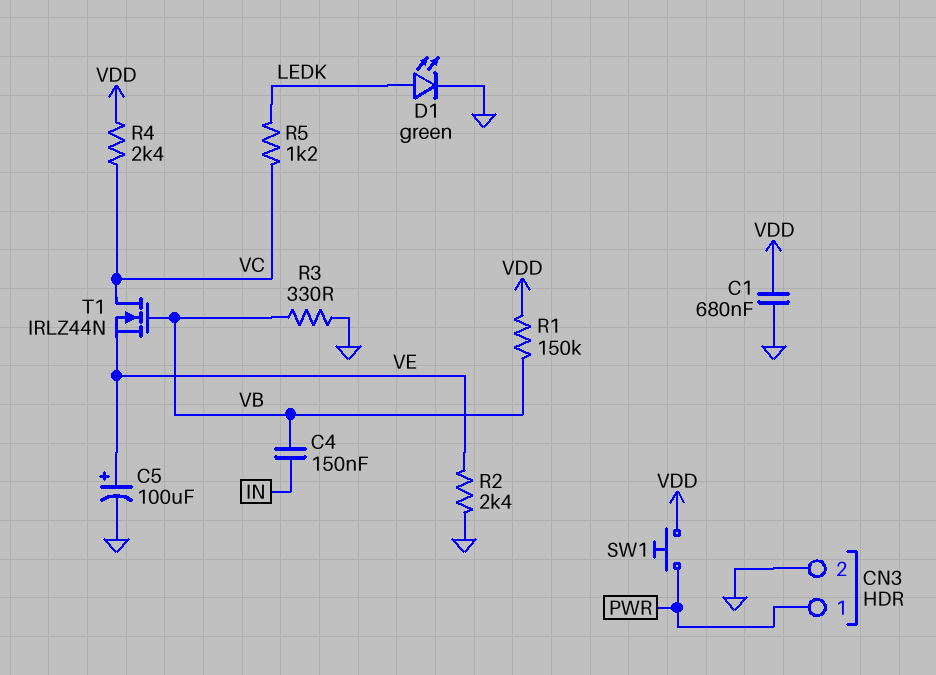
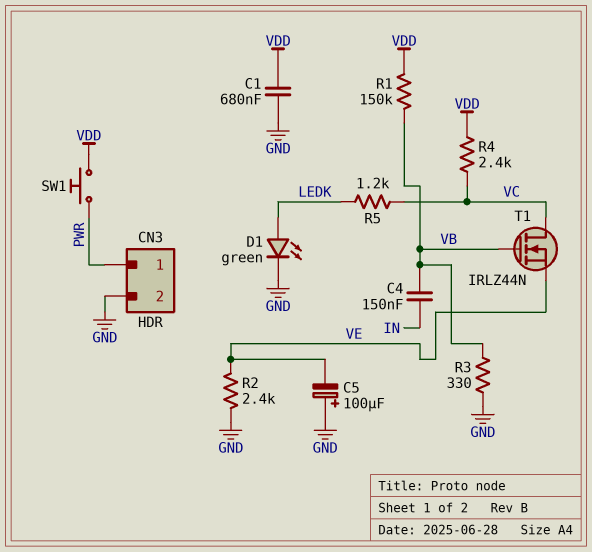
C5: 100uF (plus VE, minus GND) -> 100uF (plus GND, minus VE)

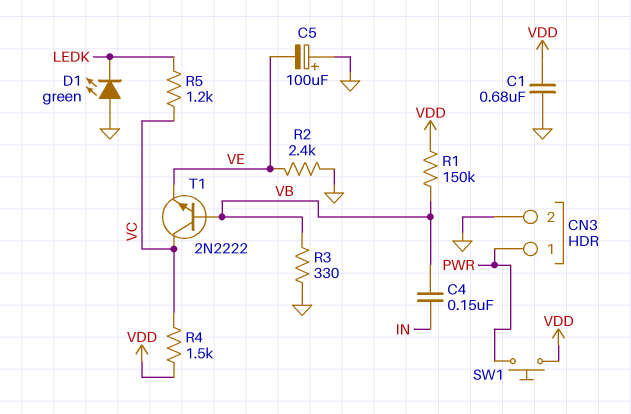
D1: LED green (A LEDK, K GND) -> LED green (A GND, K LEDK)
R4: 2.4k (VC, VDD) -> 1.5k (VC, VDD)
T1: NMOS IRLZ44N (G VB, D VC, S VE) -> NPN 2N2222 (B VB, C VC, E VE)

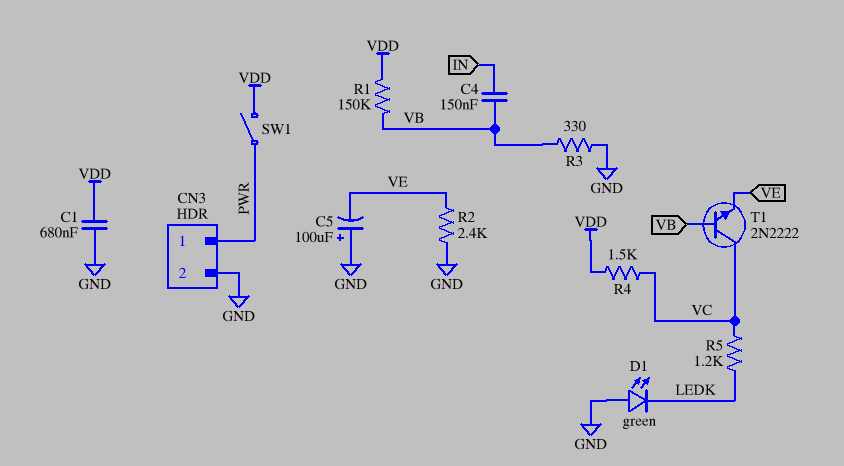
SW1: button (PWR, VDD) -> switch (PWR, VDD)

